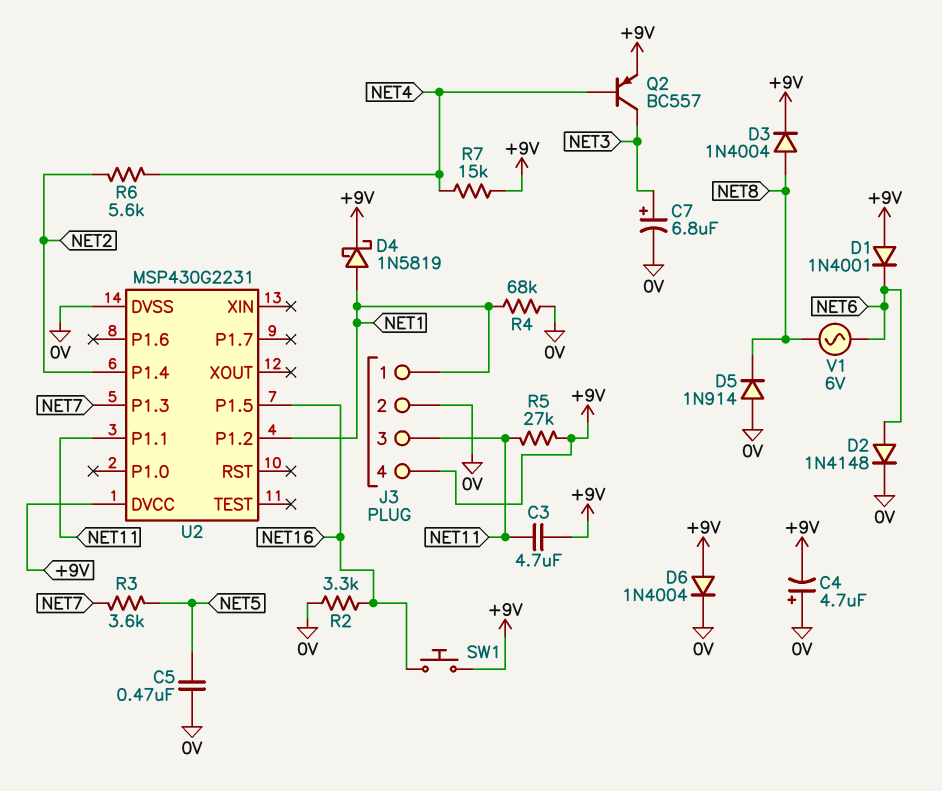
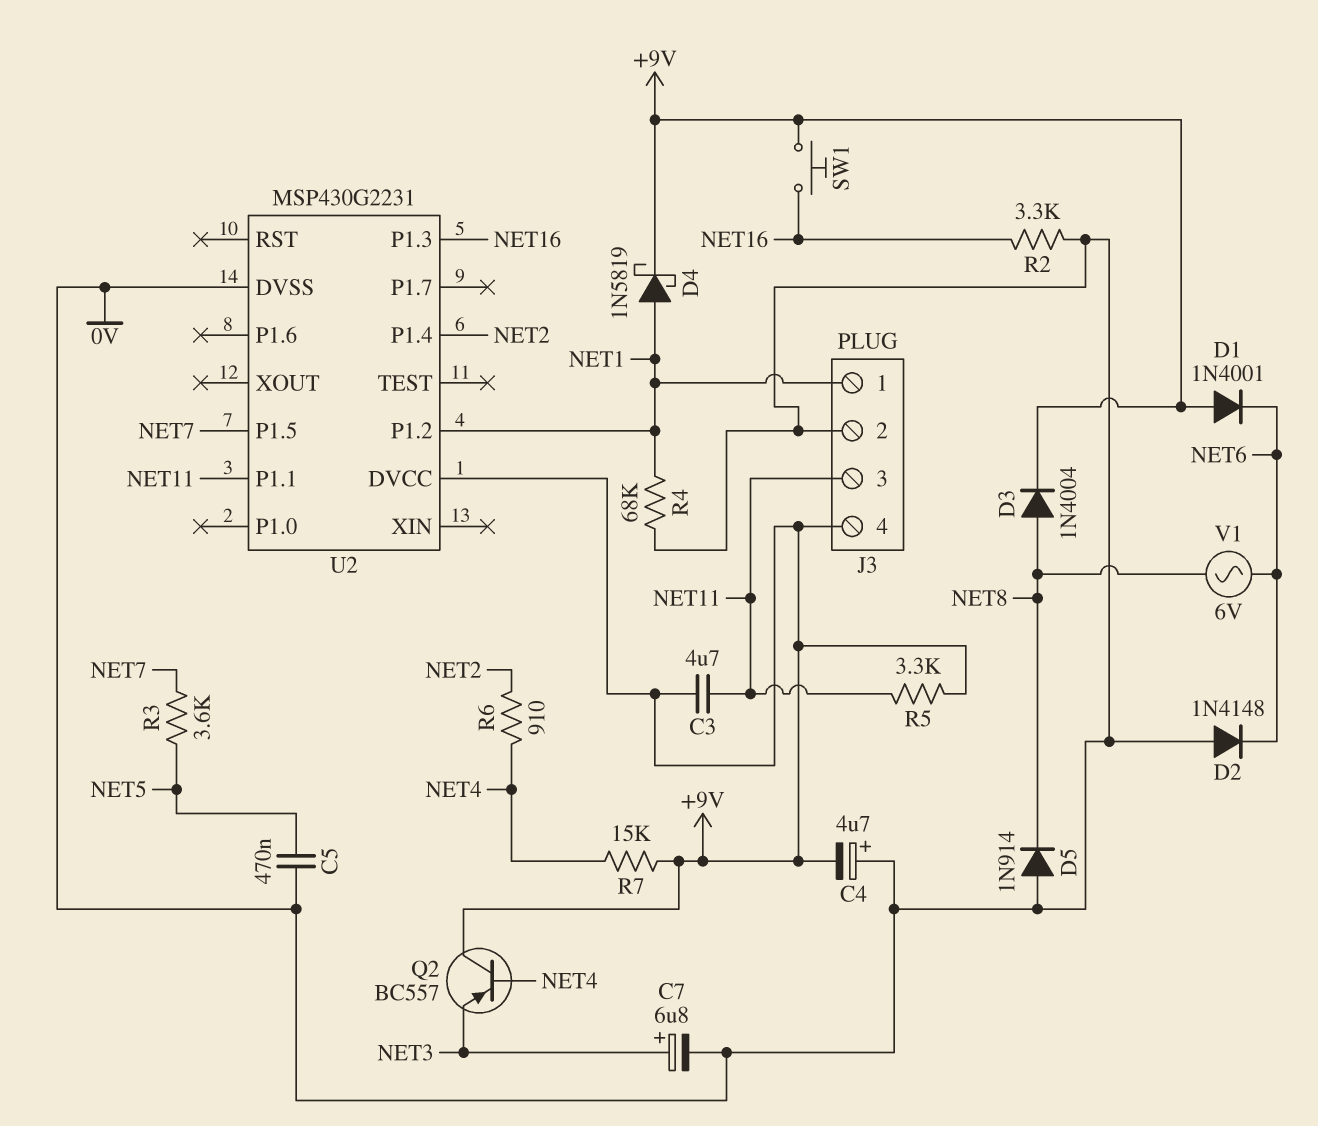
D2: diode 1N4148 (A NET6, K 0V) -> diode 1N4148 (A 0V, K NET6)
D6: diode 1N4004 (A +9V, K 0V) -> none
Q2: PNP BC557 (B NET4, C NET3, E +9V) -> PNP BC557 (B NET4, C +9V, E NET3)
R5: 27k (+9V, NET11) -> 3.3k (+9V, NET11)
R6: 5.6k (NET2, NET4) -> 910 (NET2, NET4)
U2 pin P1.3: NET7 -> NET16
U2 pin P1.5: NET16 -> NET7

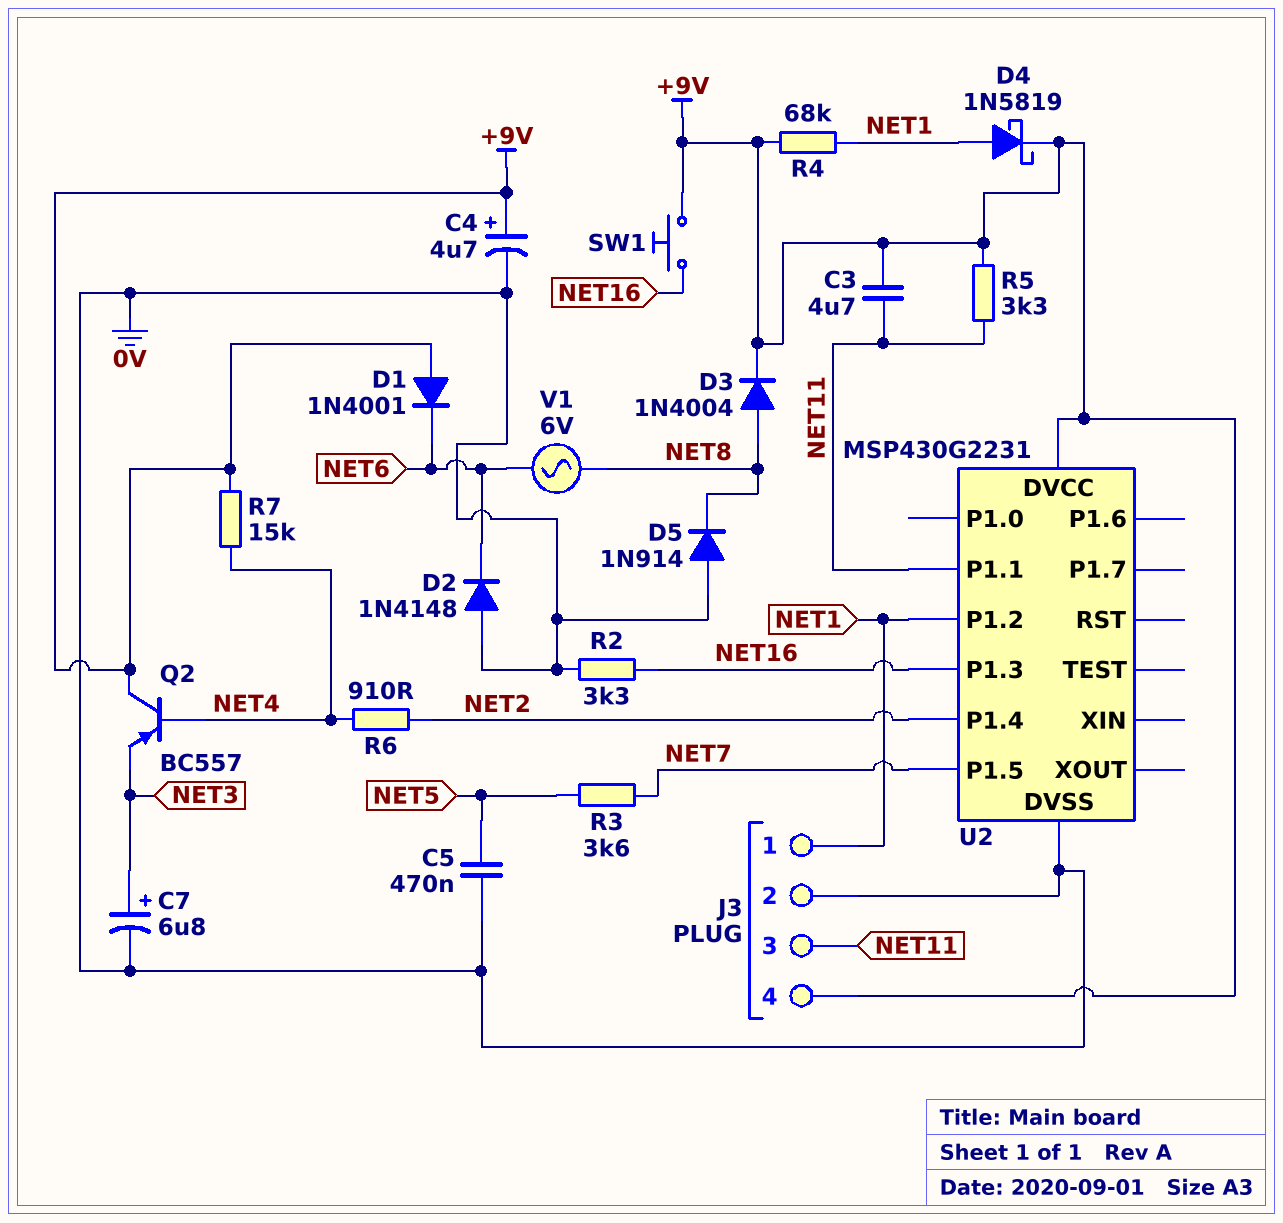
C4: 4.7uF (plus 0V, minus +9V) -> 4.7uF (plus +9V, minus 0V)
R4: 68k (0V, NET1) -> 68k (+9V, NET1)

